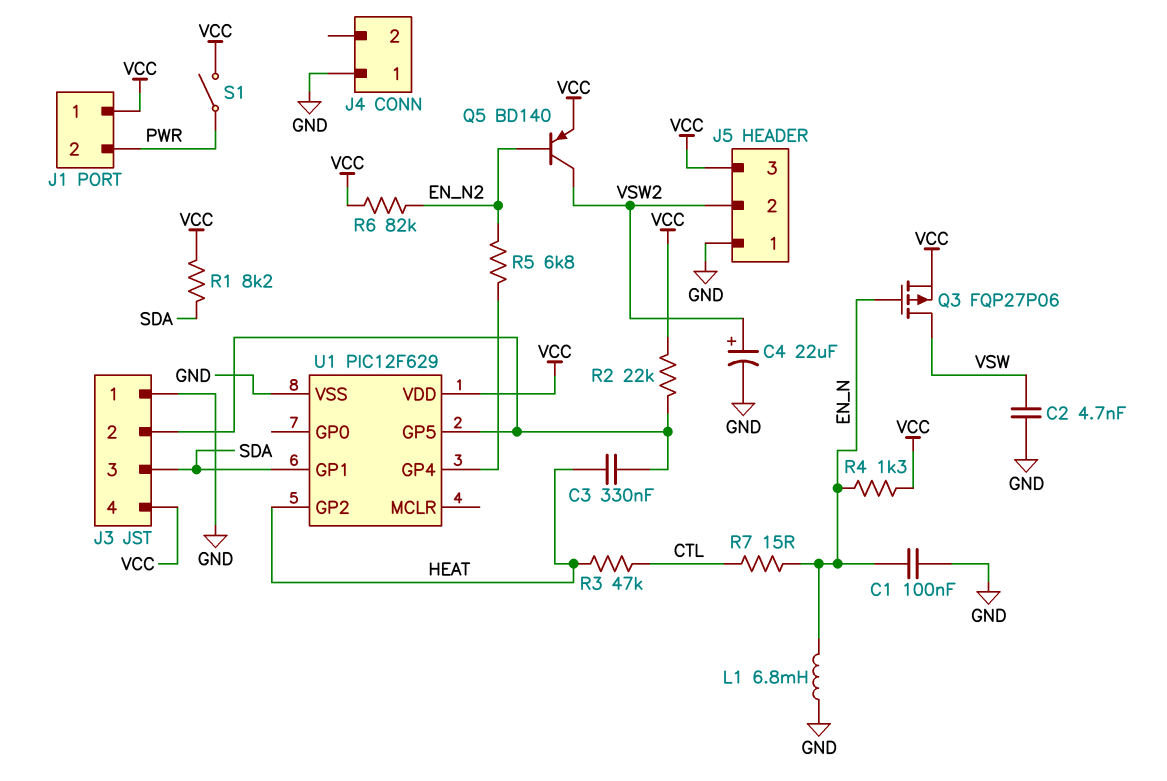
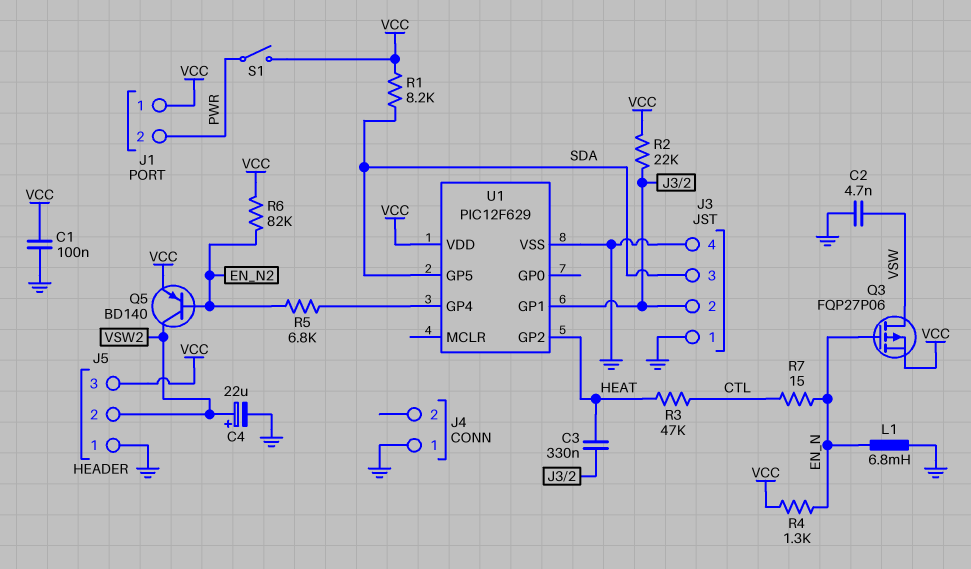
C1: 100nF (EN_N, GND) -> 100nF (GND, VCC)
J3 pin 4: VCC -> GND
U1 pin GP1: SDA -> J3/2
U1 pin GP5: J3/2 -> SDA

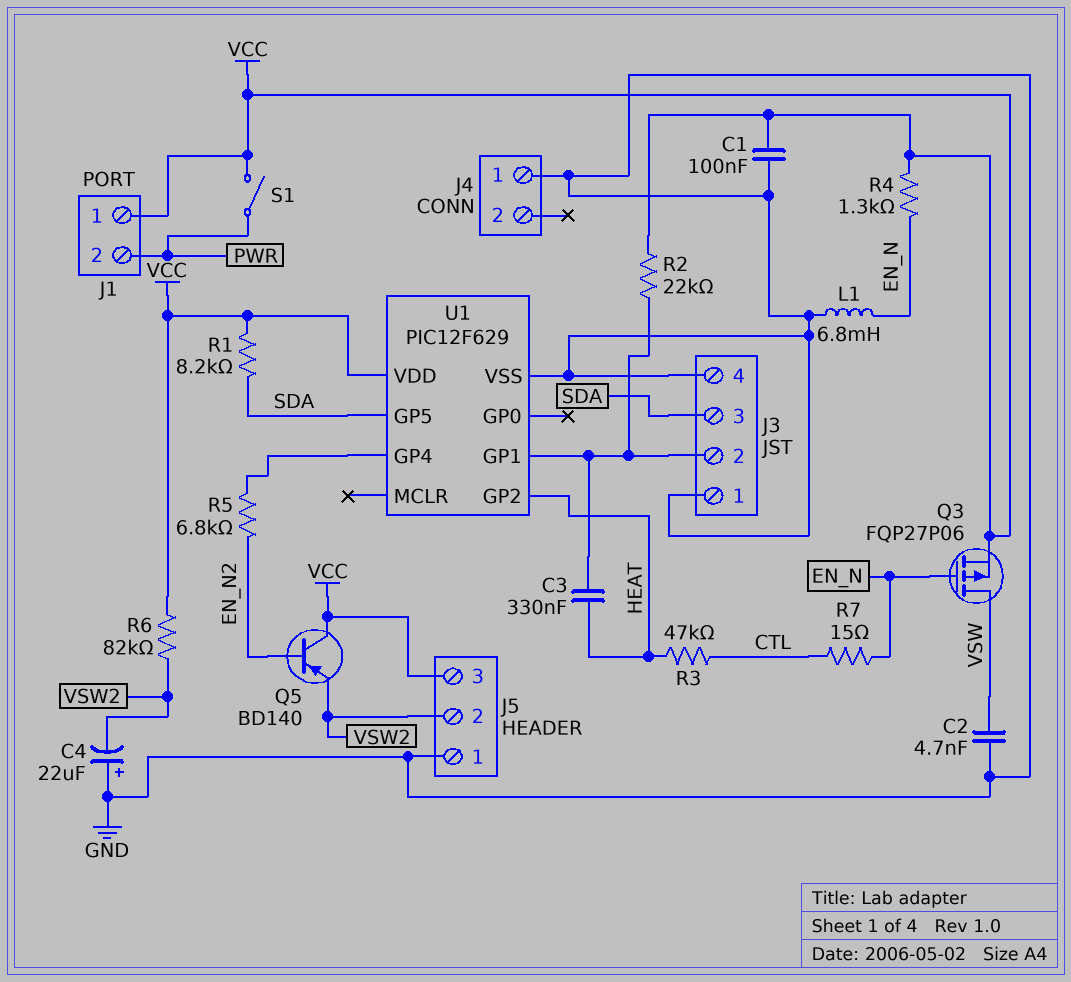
C4: 22uF (plus VSW2, minus GND) -> 22uF (plus GND, minus VSW2)
Q5: PNP BD140 (B EN_N2, C VSW2, E VCC) -> PNP BD140 (B EN_N2, C VCC, E VSW2)
R6: 82k (EN_N2, VCC) -> 82k (VCC, VSW2)

